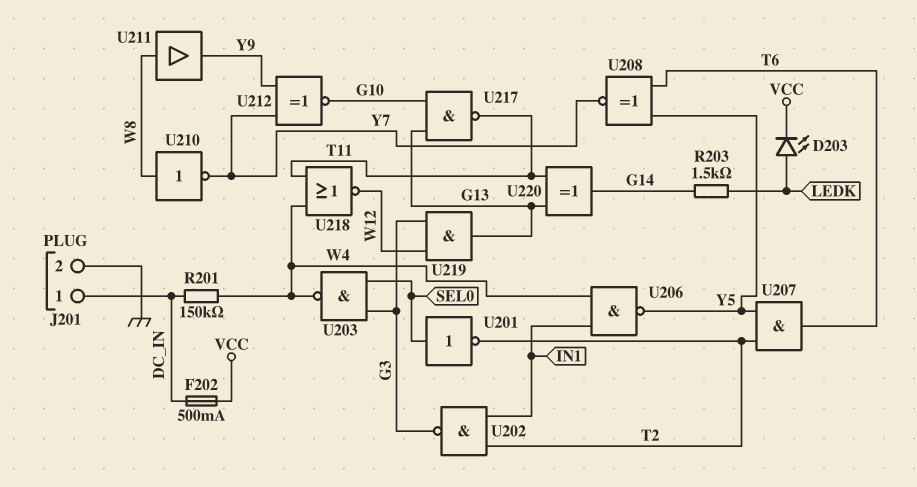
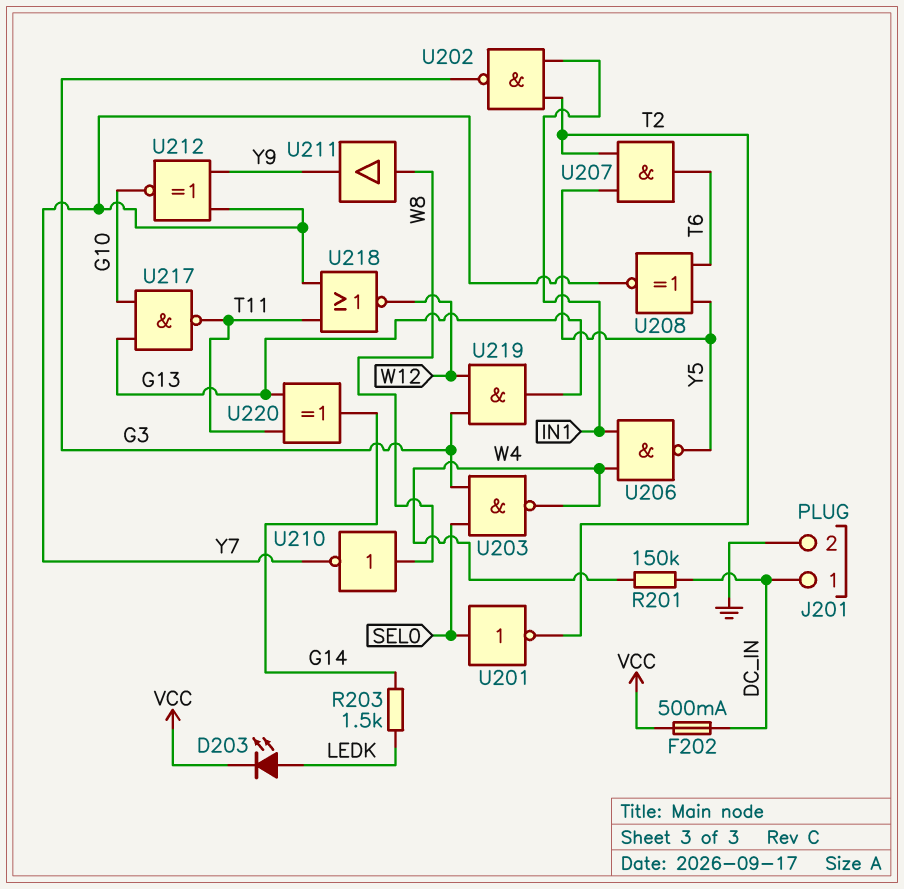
U218: NOR (in T11, in W4, out W12) -> NOR (in T11, in Y7, out W12)

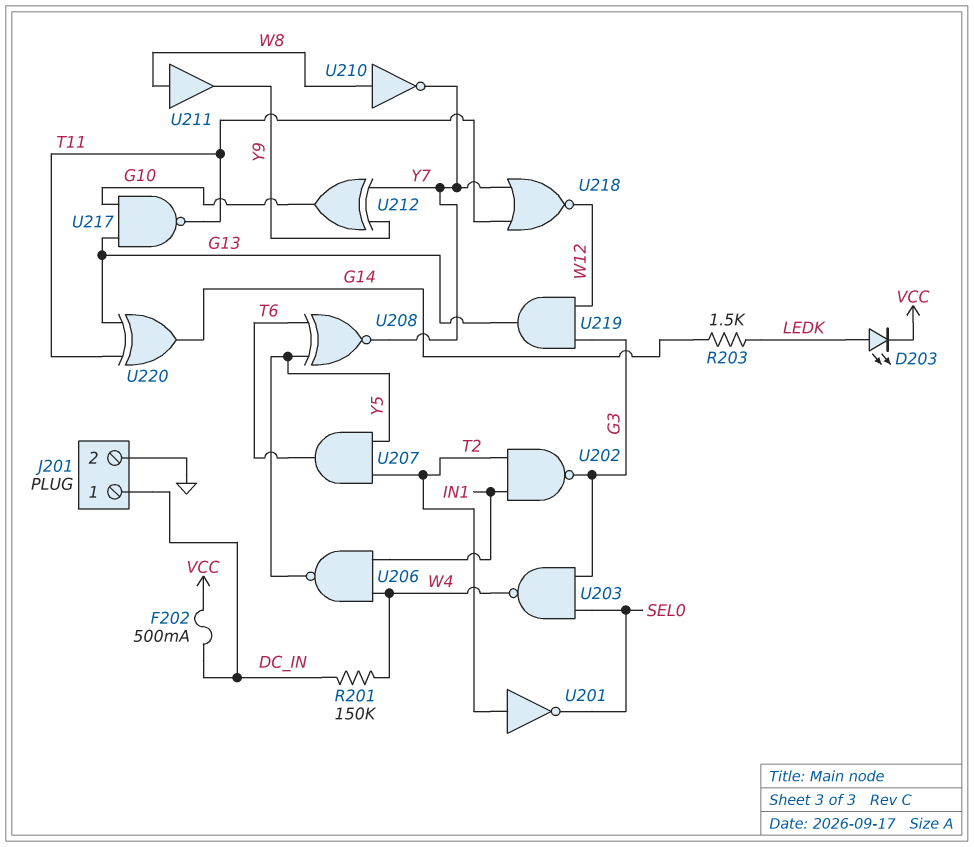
U201: NOT (in SEL0, out T2) -> NOT (in T2, out SEL0)
U212: XNOR (in Y7, in Y9, out G10) -> XOR (in Y7, in Y9, out G10)

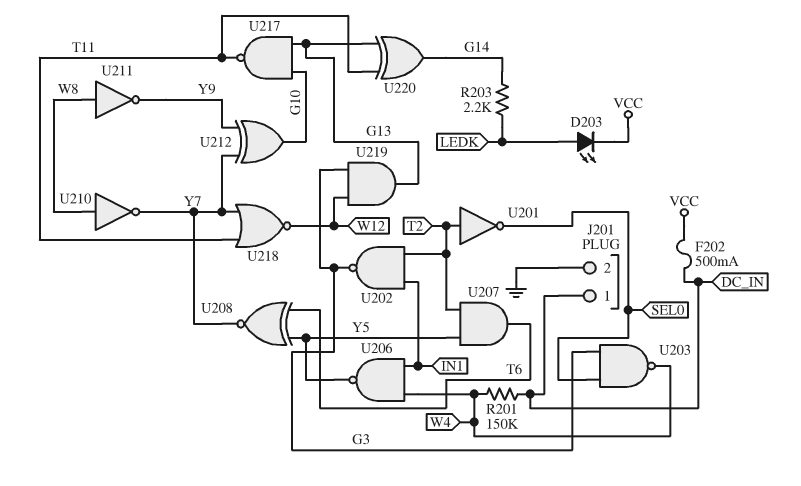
R203: 1.5k (G14, LEDK) -> 2.2k (G14, LEDK)
U211: buffer (in W8, out Y9) -> NOT (in W8, out Y9)

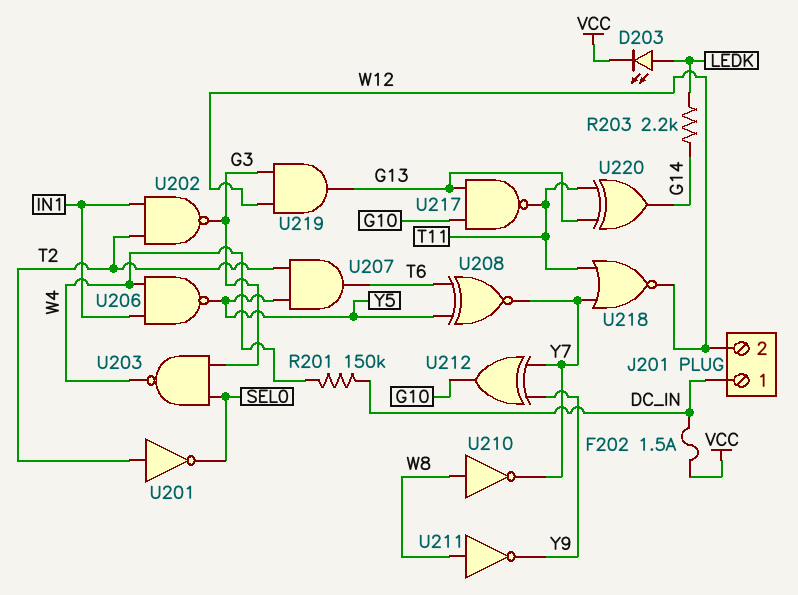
F202: 500mA (DC_IN, VCC) -> 1.5A (DC_IN, VCC)
J201 pin 2: GND -> W12

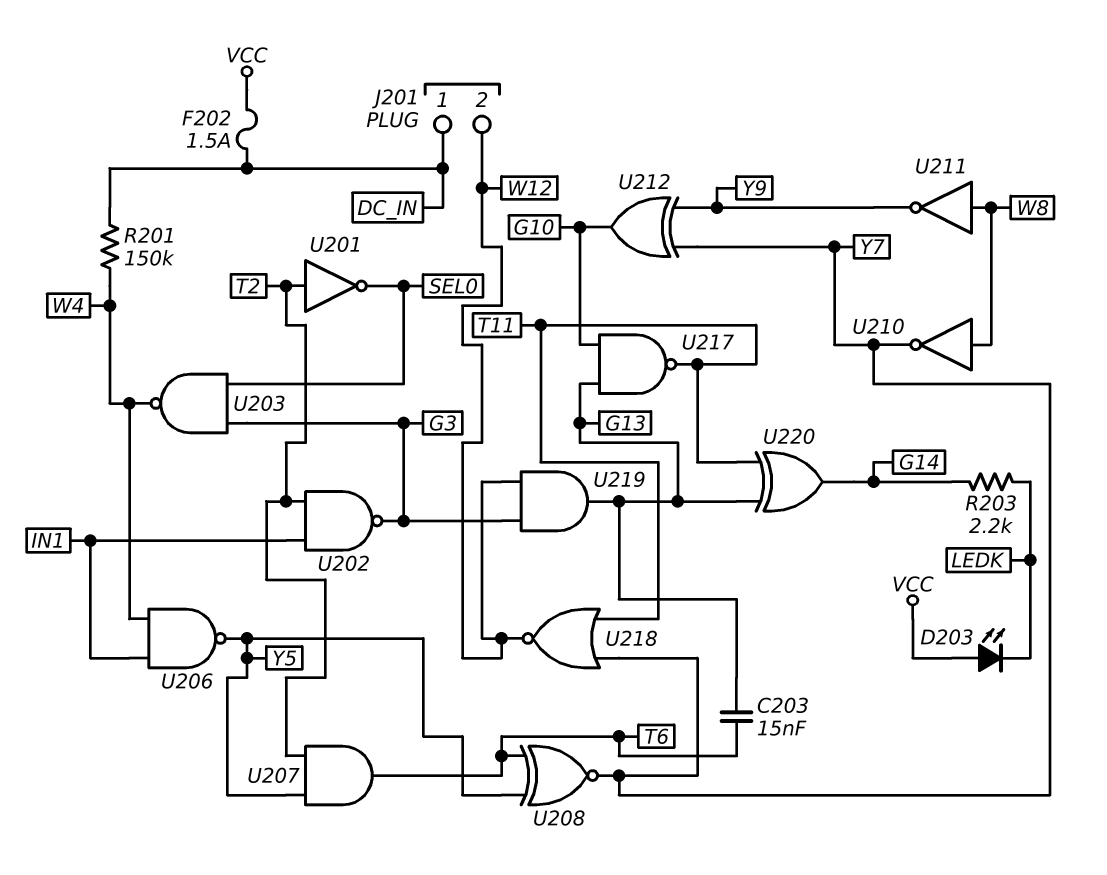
C203: none -> 15nF (G13, T6)
D203: LED (A LEDK, K VCC) -> LED (A VCC, K LEDK)

